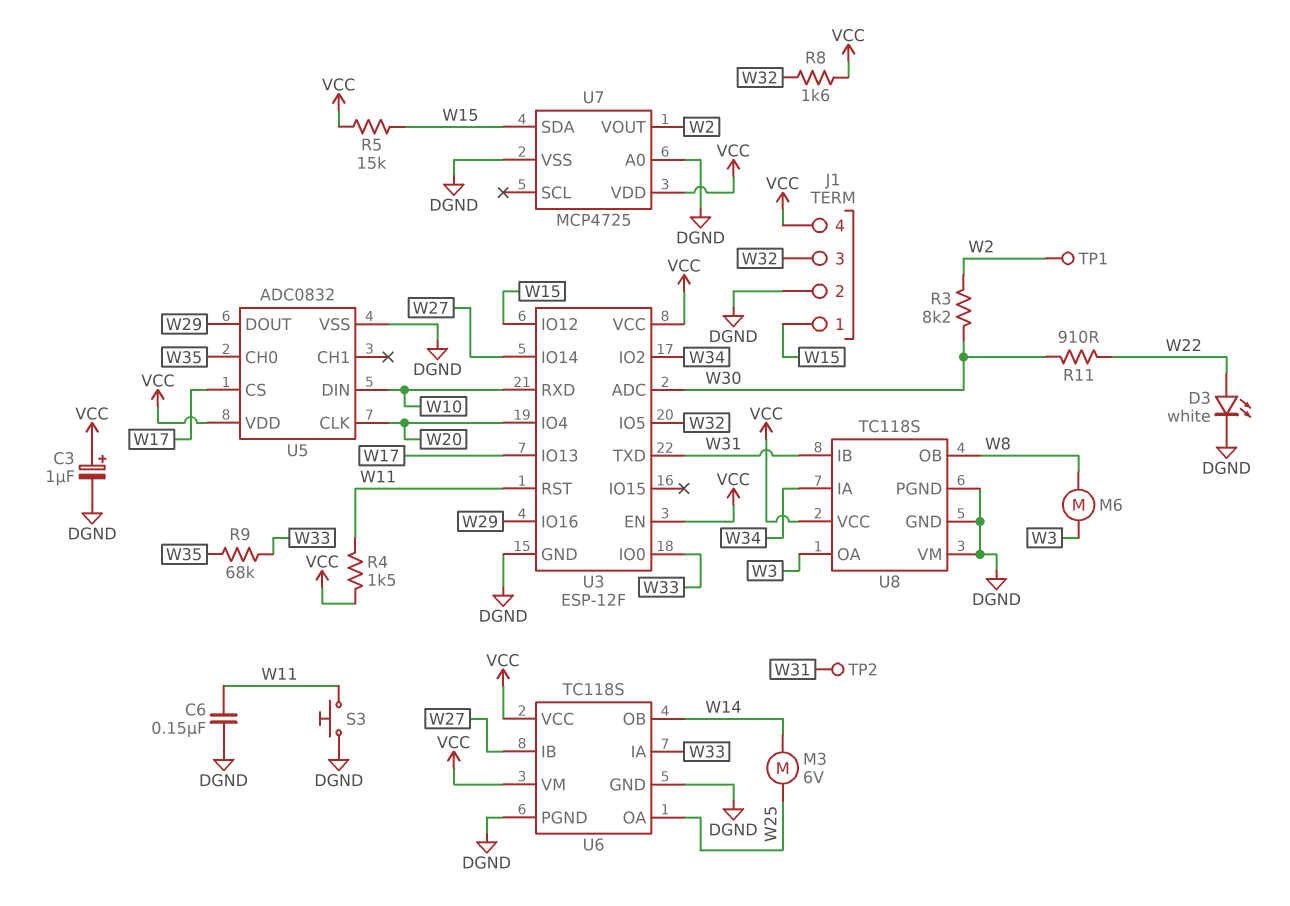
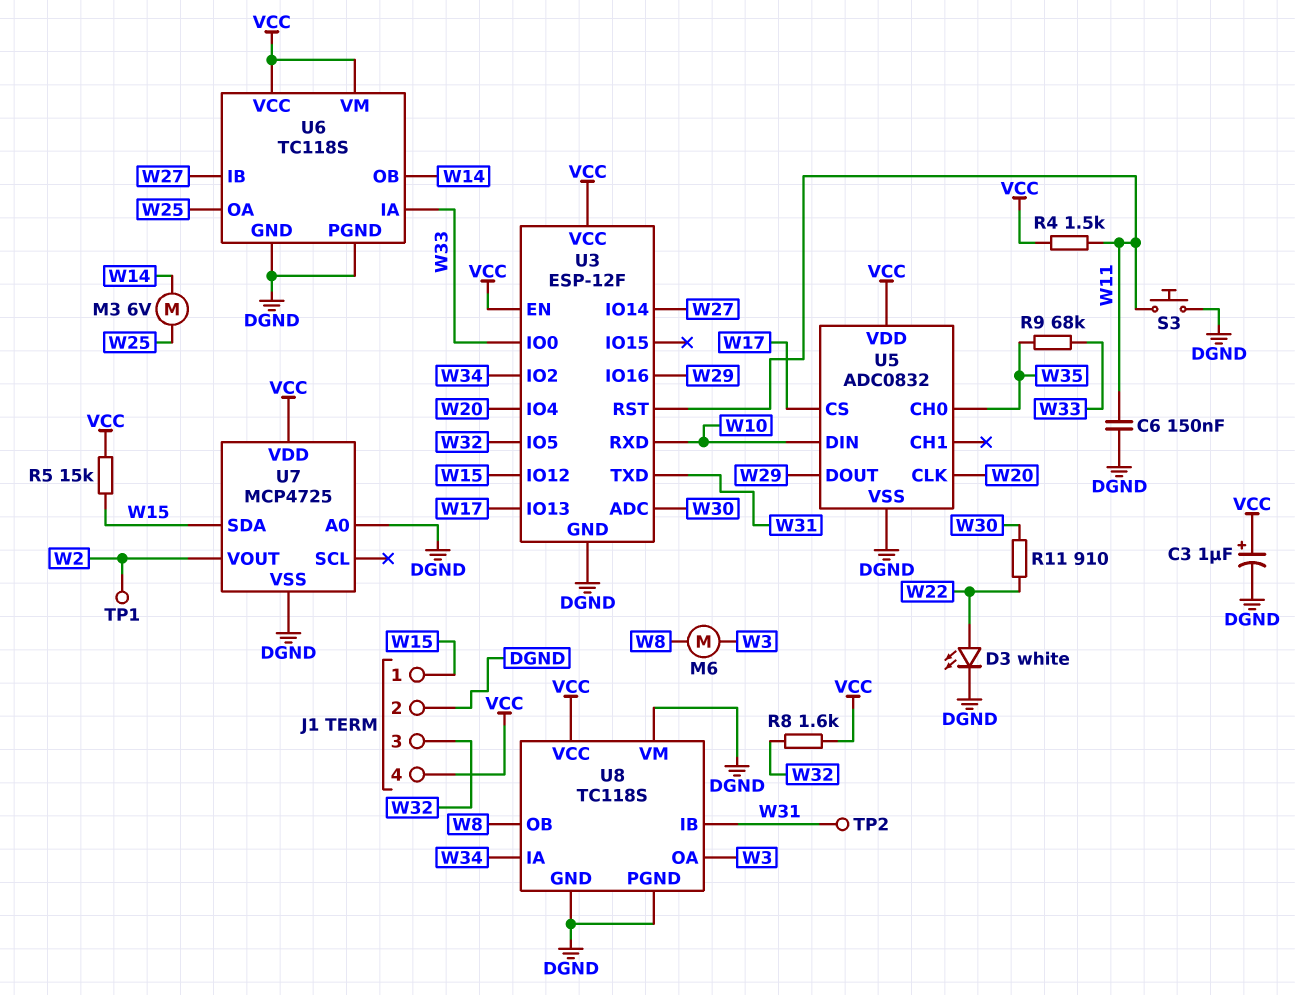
R3: 8.2k (W2, W30) -> none

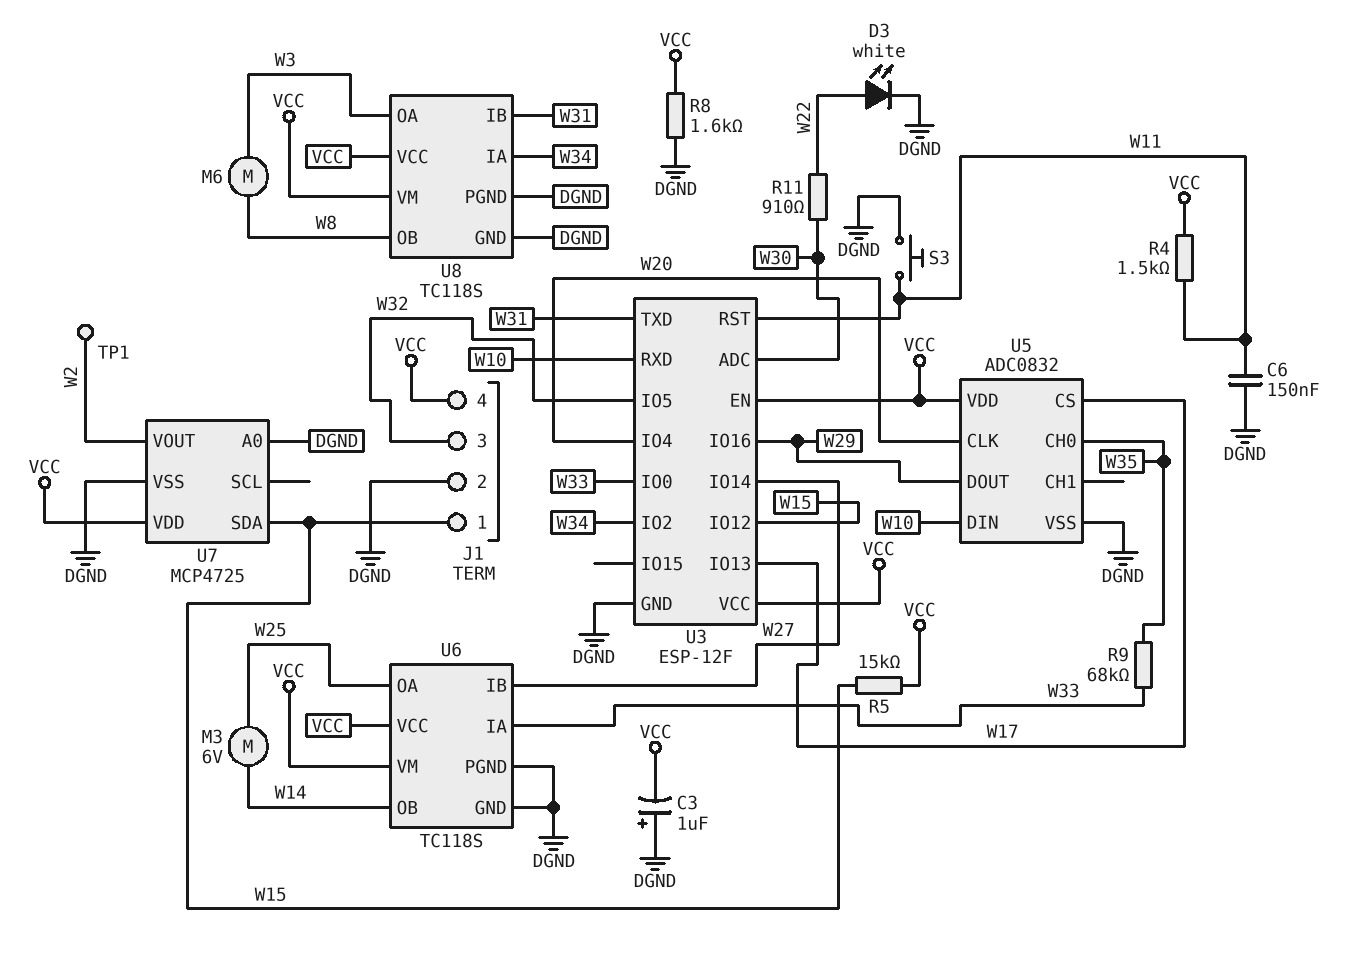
C3: 1uF (plus VCC, minus DGND) -> 1uF (plus DGND, minus VCC)
R8: 1.6k (VCC, W32) -> 1.6k (DGND, VCC)
TP2: test point (W31) -> none
U8 pin VM: DGND -> VCC

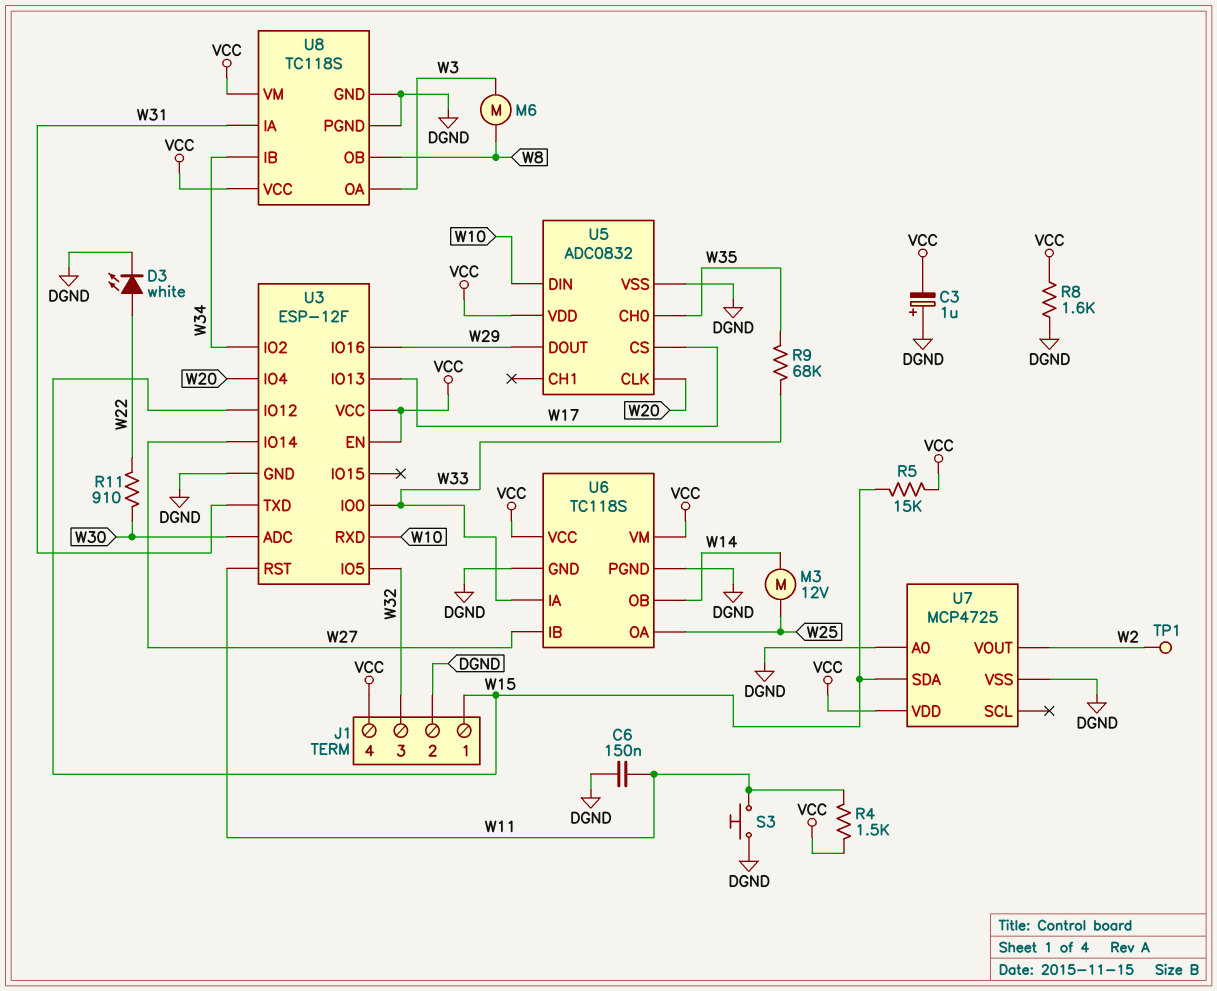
M3: motor 6V (W14, W25) -> motor 12V (W14, W25)
U8 pin IA: W34 -> W31
U8 pin IB: W31 -> W34

